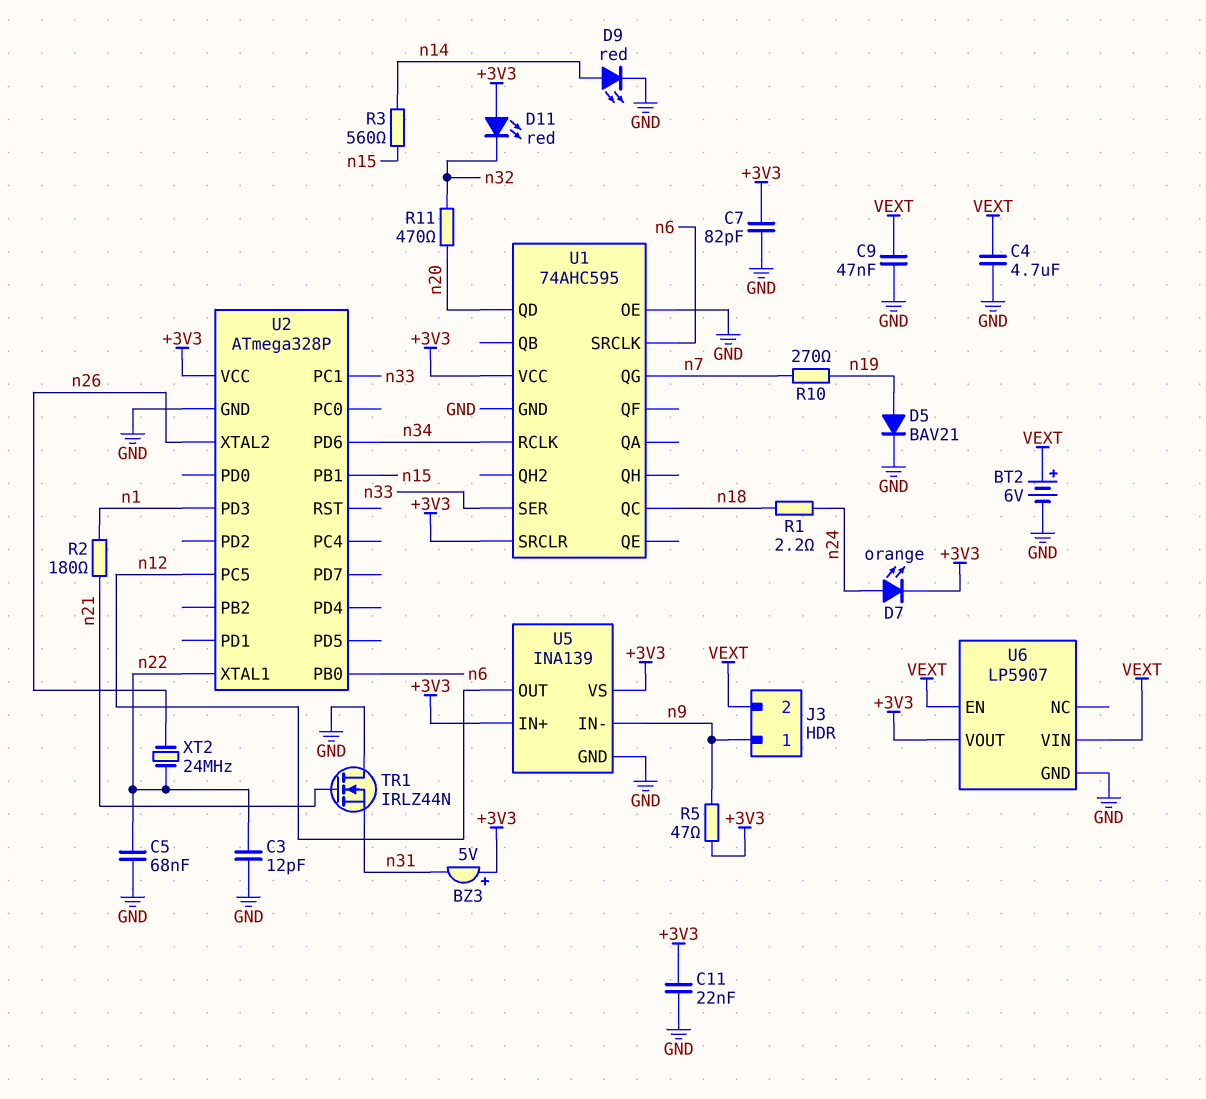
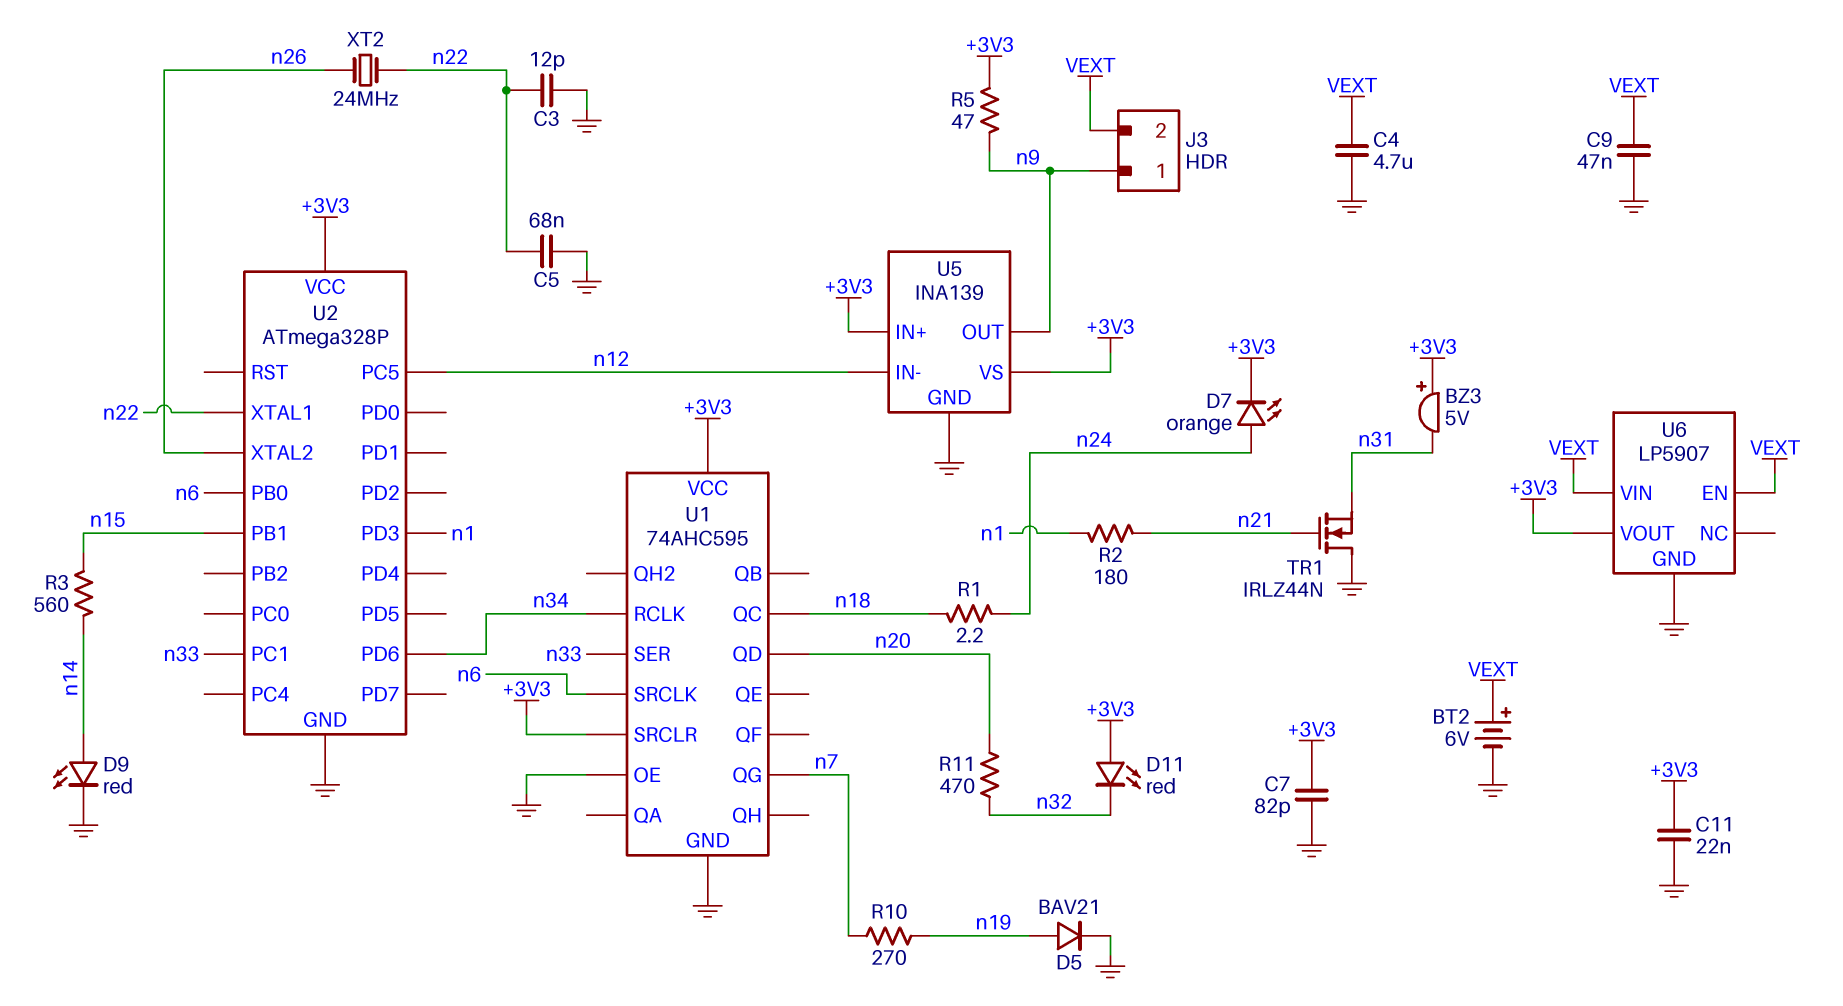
U5 pin IN-: n9 -> n12
U5 pin OUT: n12 -> n9

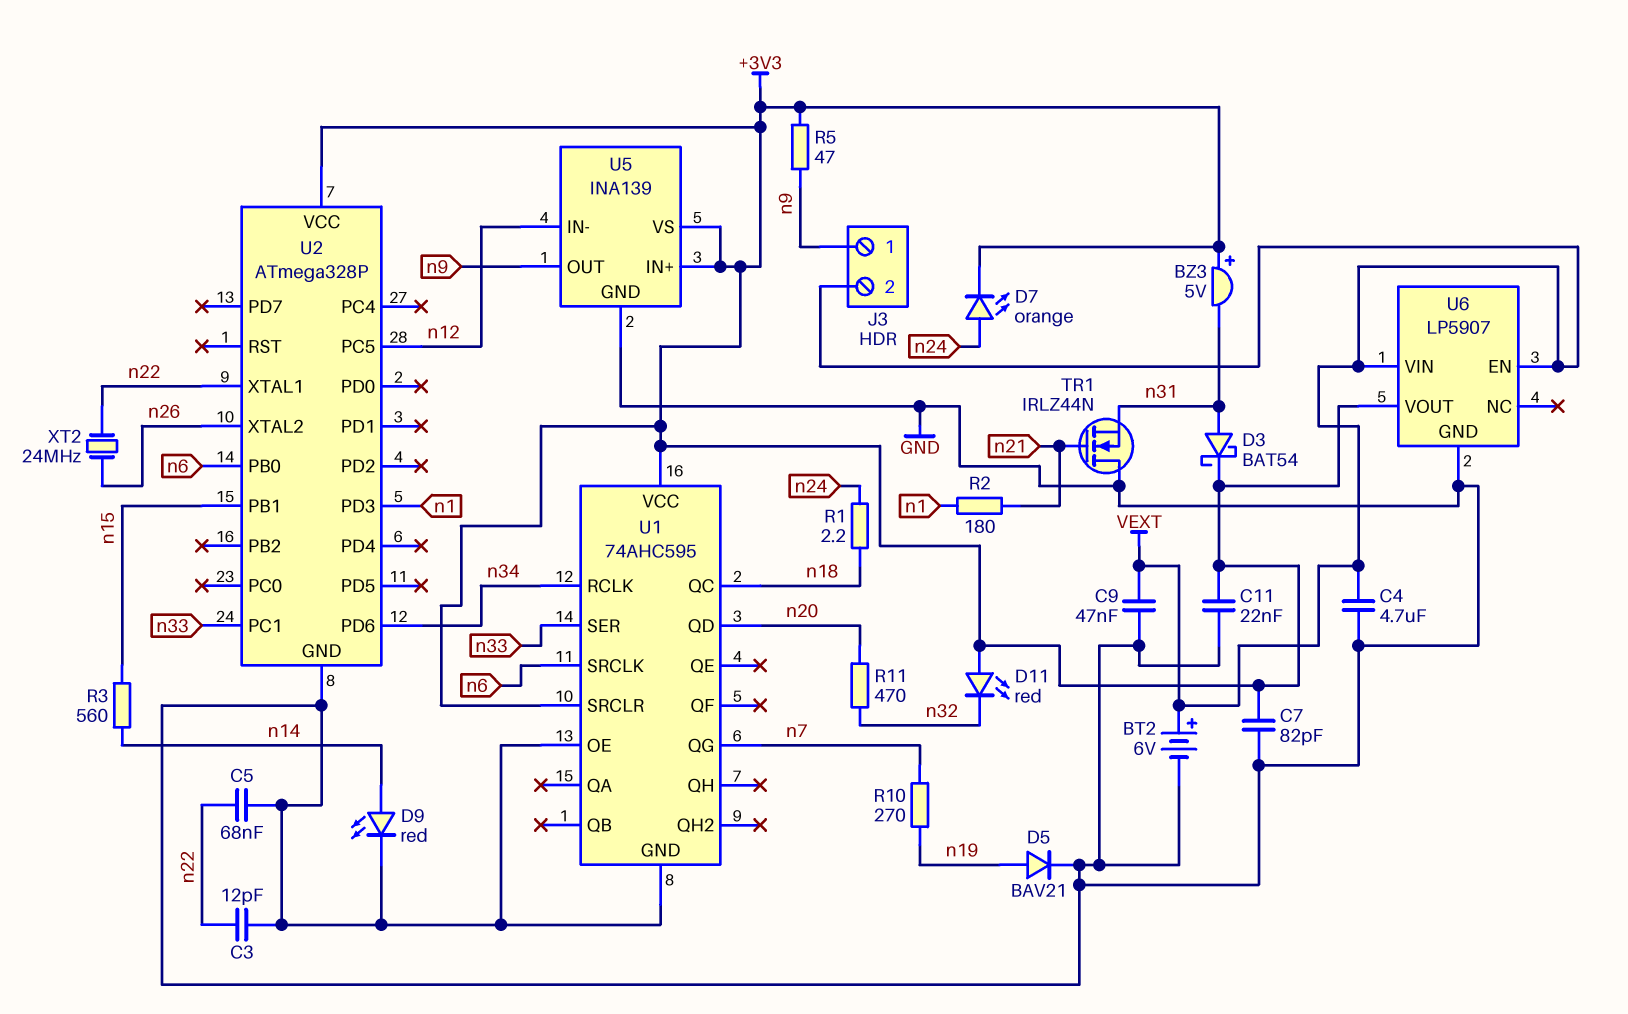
D3: none -> schottky BAT54 (A n31, K +3V3)

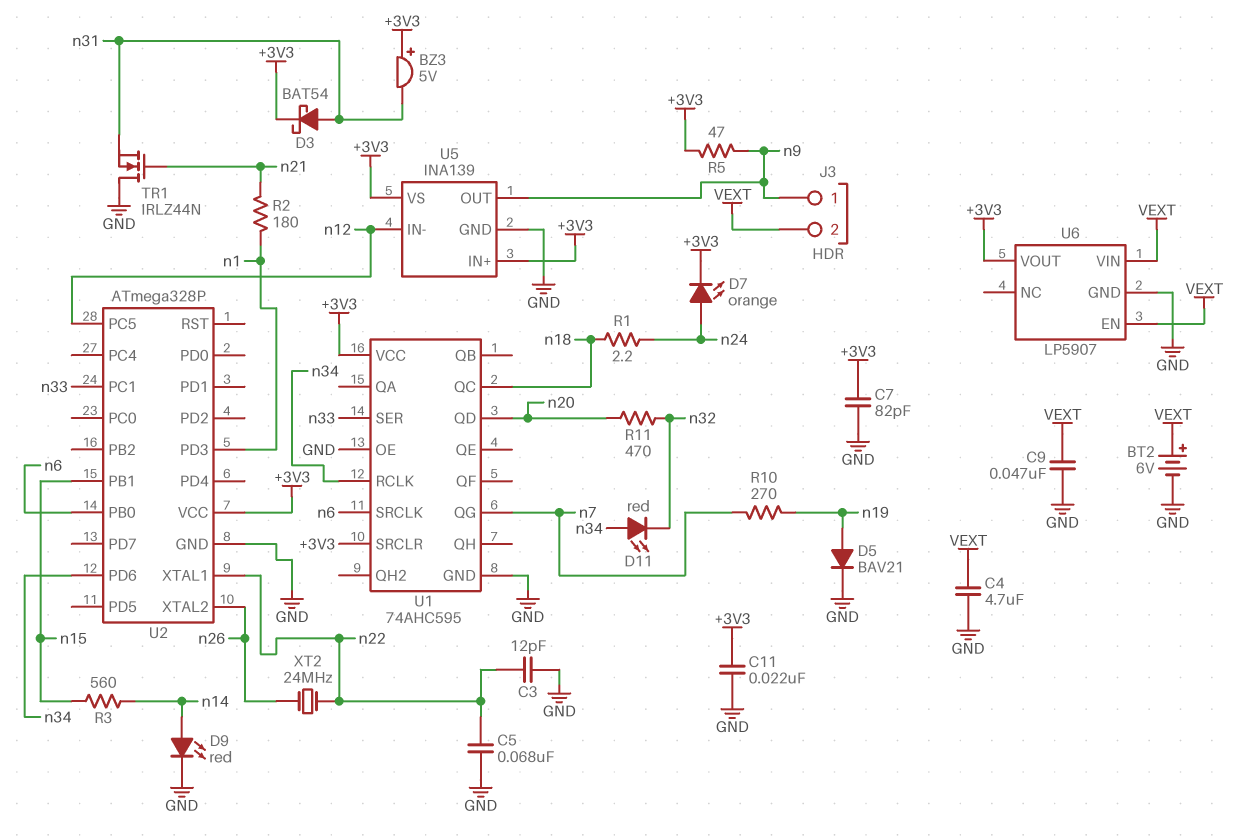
D11: LED red (A +3V3, K n32) -> LED red (A n34, K n32)

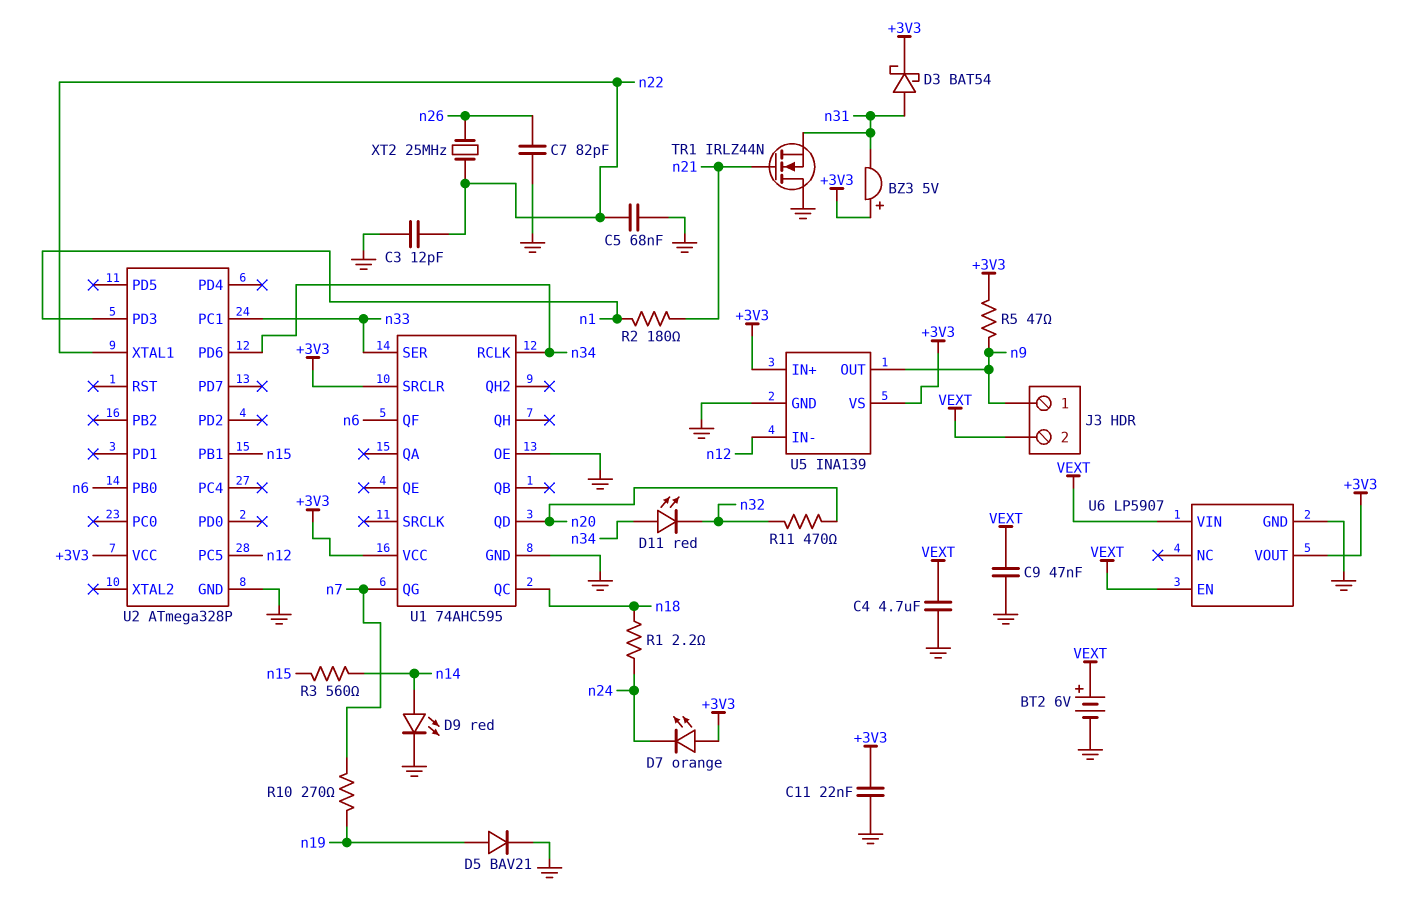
C7: 82pF (+3V3, GND) -> 82pF (GND, n26)
D7: LED orange (A n24, K +3V3) -> LED orange (A +3V3, K n24)
U1 pin QF: none -> n6
U1 pin SRCLK: n6 -> none
U2 pin XTAL2: n26 -> none
XT2: 24MHz (n22, n26) -> 25MHz (n22, n26)

